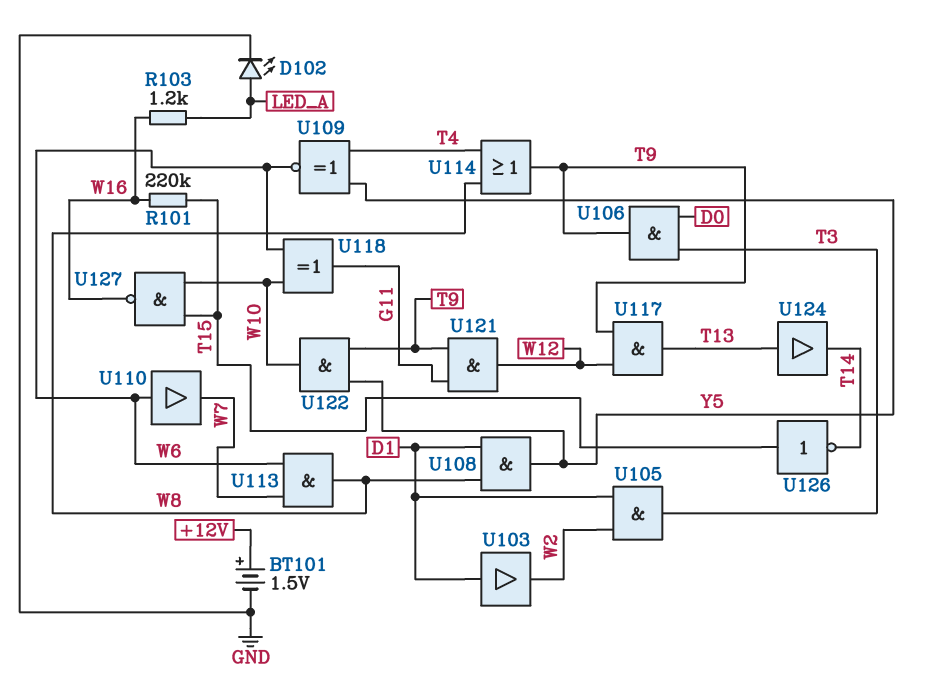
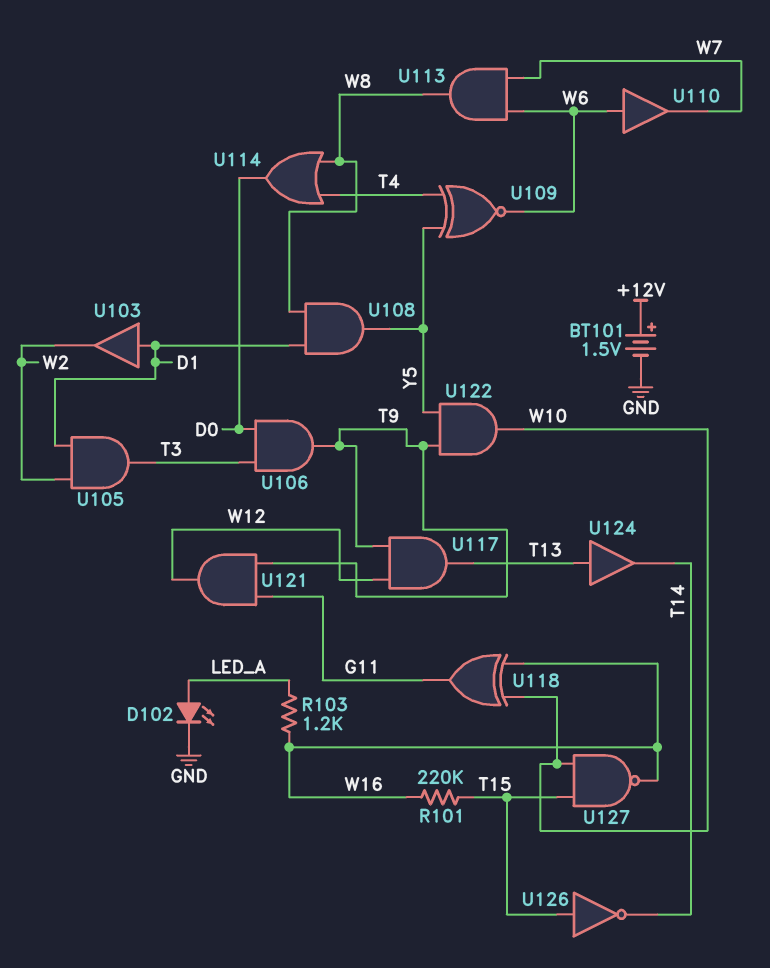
U114: OR (in T4, in W8, out T9) -> OR (in T4, in W8, out D0)
U118: XOR (in W6, in W10, out G11) -> XOR (in W10, in W16, out G11)

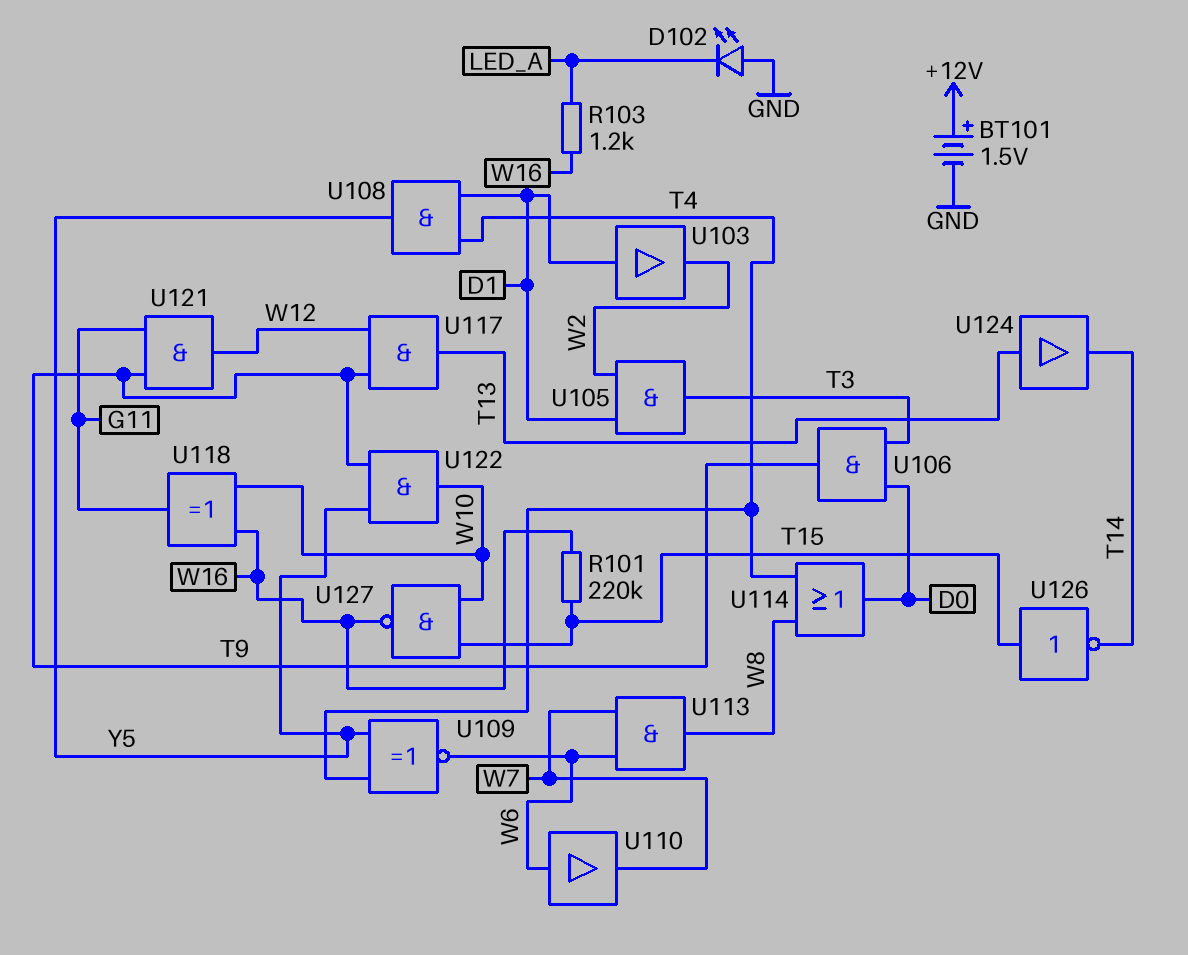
D102: LED (A LED_A, K GND) -> LED (A GND, K LED_A)
U108: AND (in D1, in W8, out Y5) -> AND (in D1, in T4, out Y5)

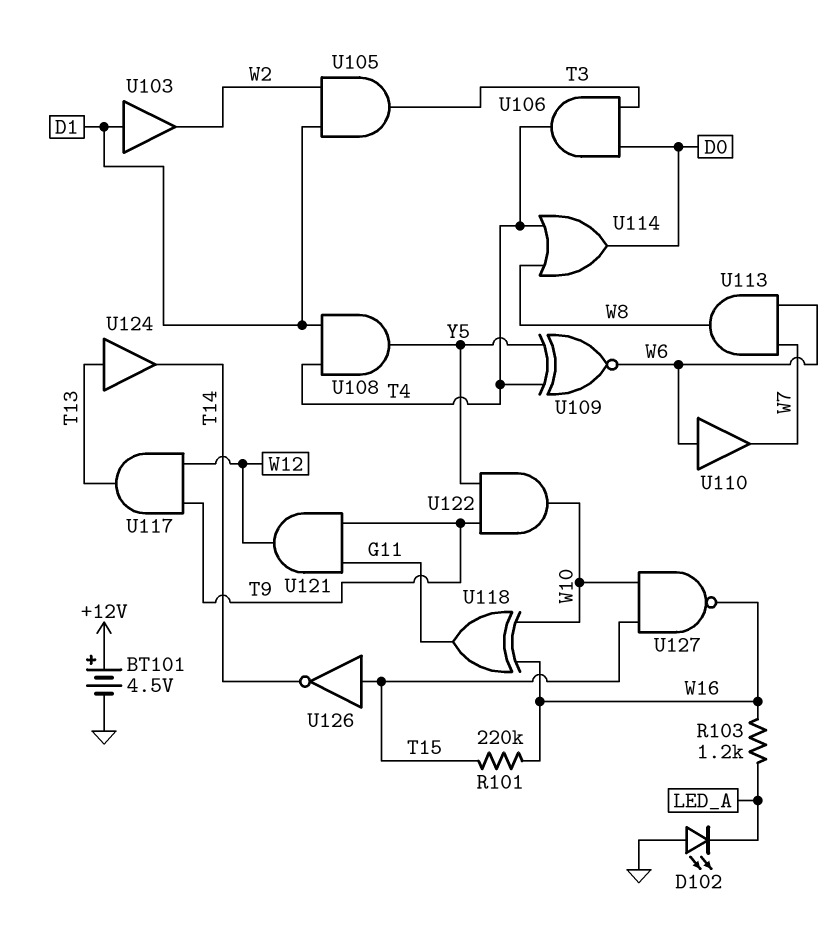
BT101: 1.5V (plus +12V, minus GND) -> 4.5V (plus +12V, minus GND)
U106: AND (in D0, in T3, out T9) -> AND (in D0, in T3, out T4)

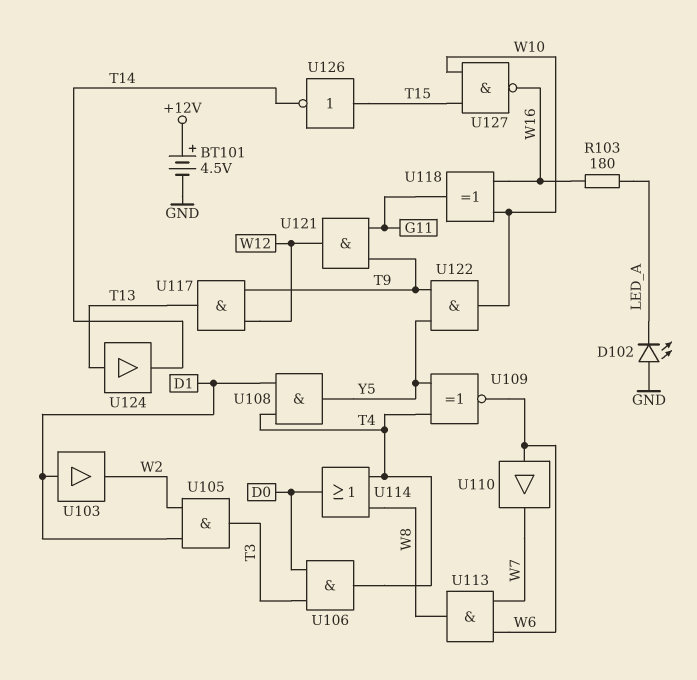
R101: 220k (T15, W16) -> none
R103: 1.2k (LED_A, W16) -> 180 (LED_A, W16)

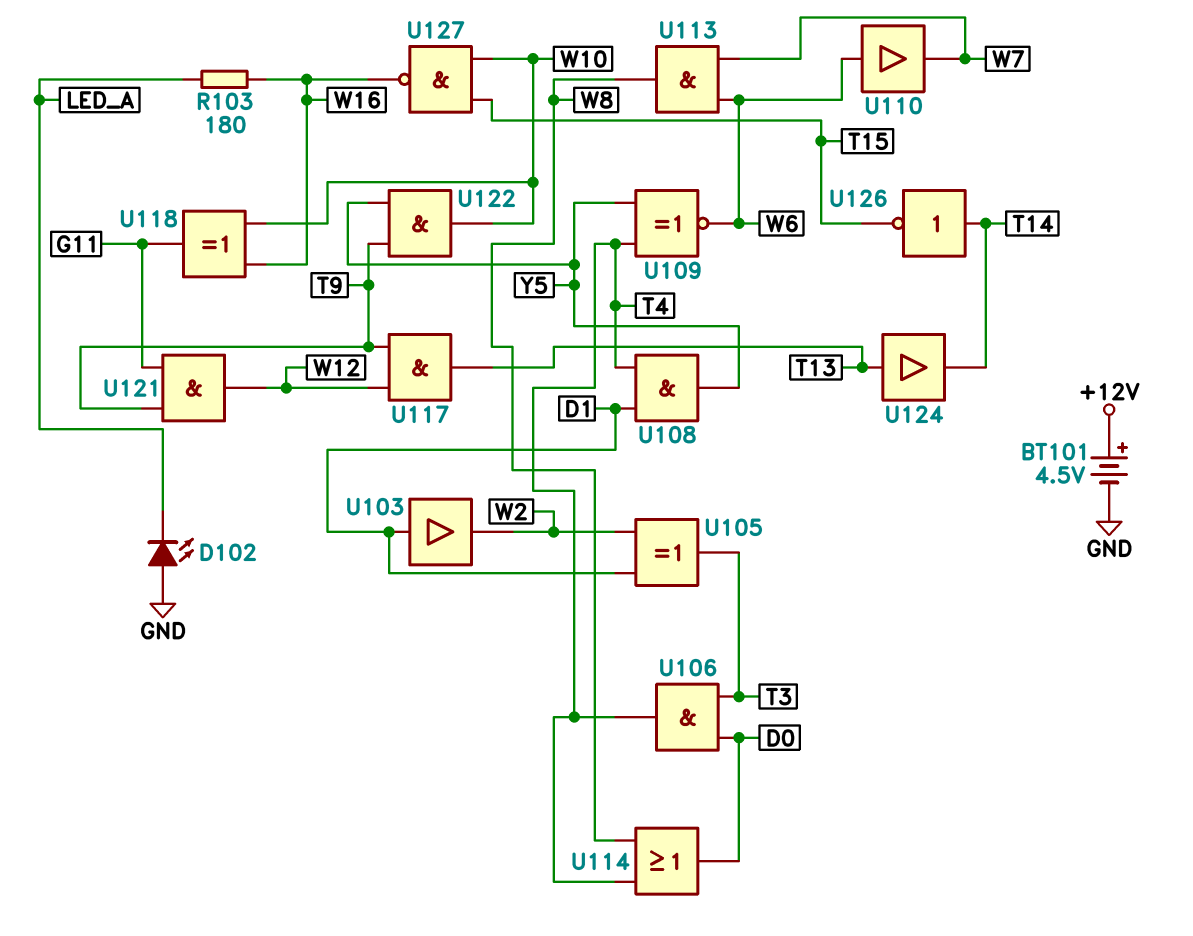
U105: AND (in D1, in W2, out T3) -> XOR (in D1, in W2, out T3)
U126: NOT (in T15, out T14) -> NOT (in T14, out T15)

